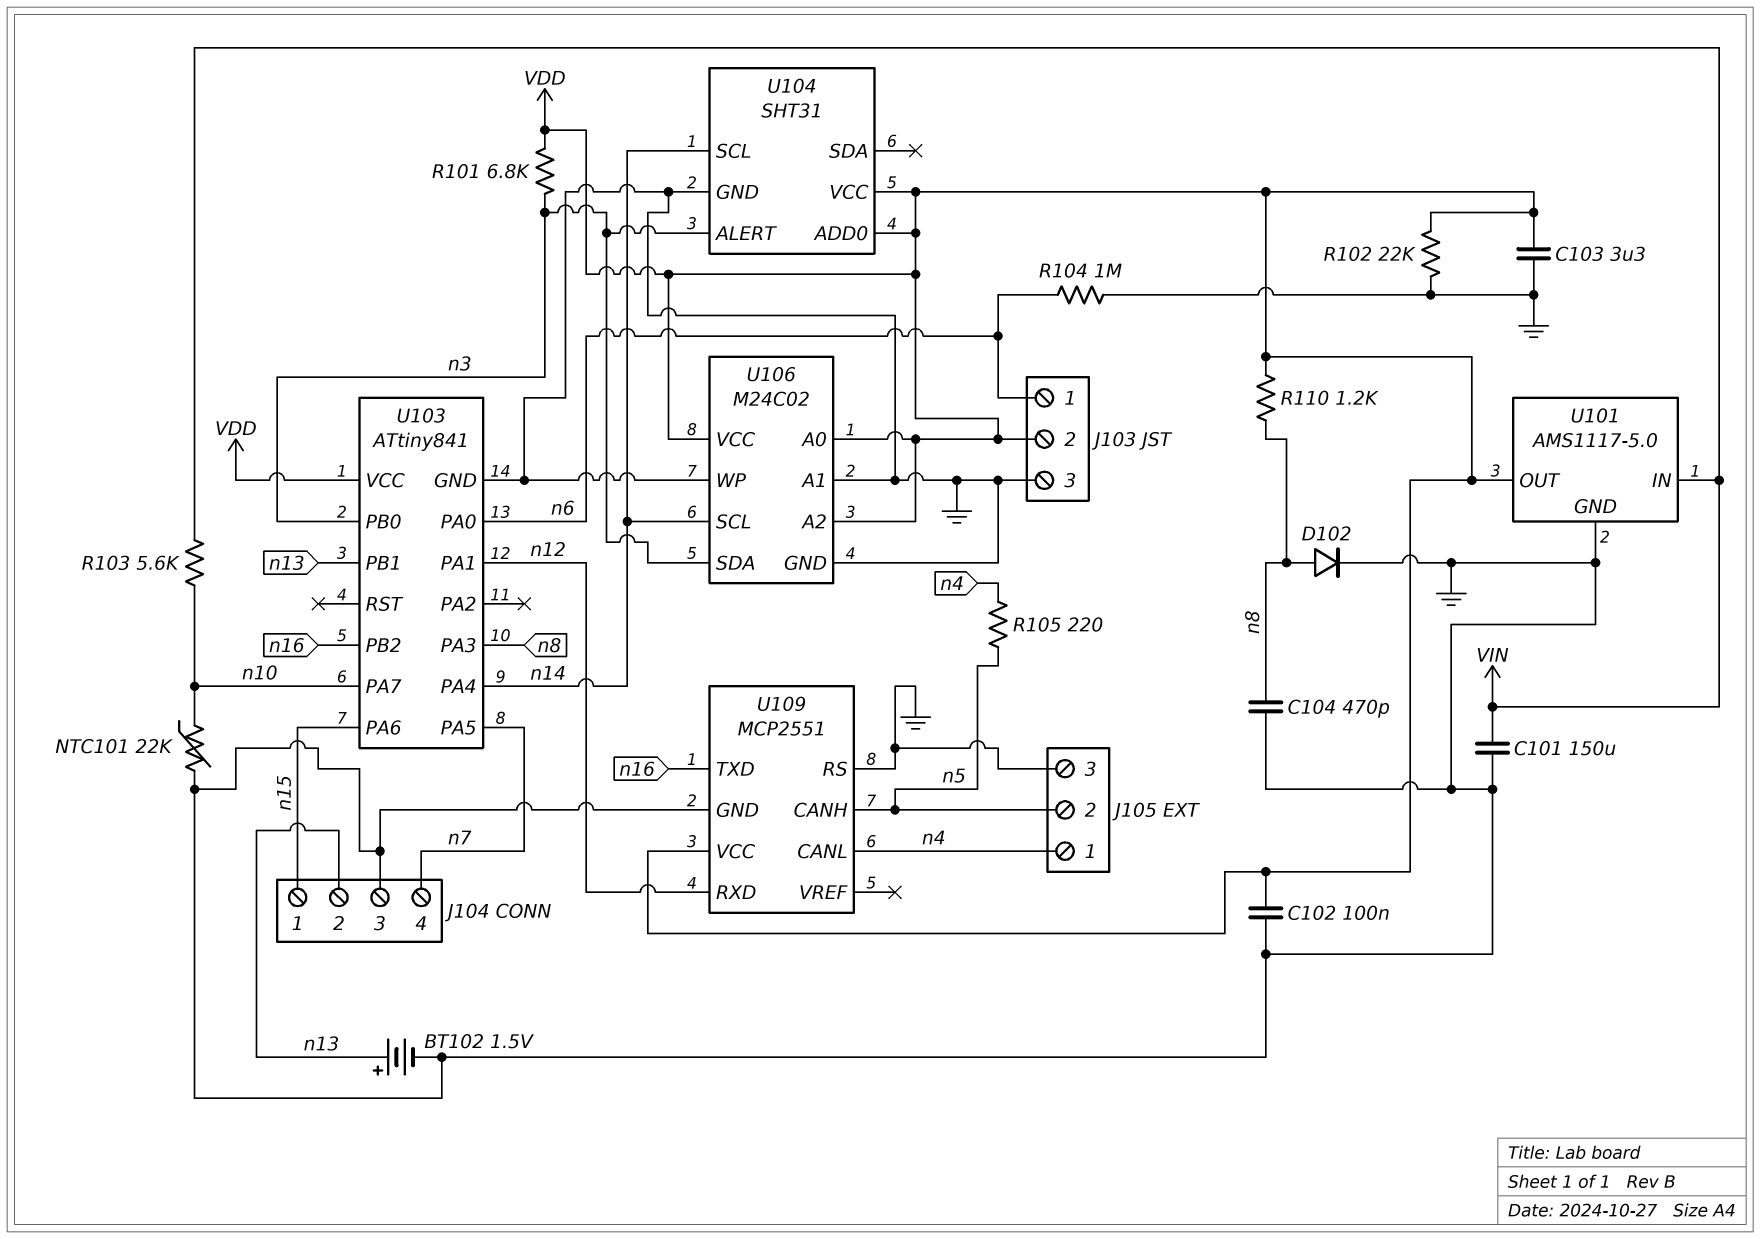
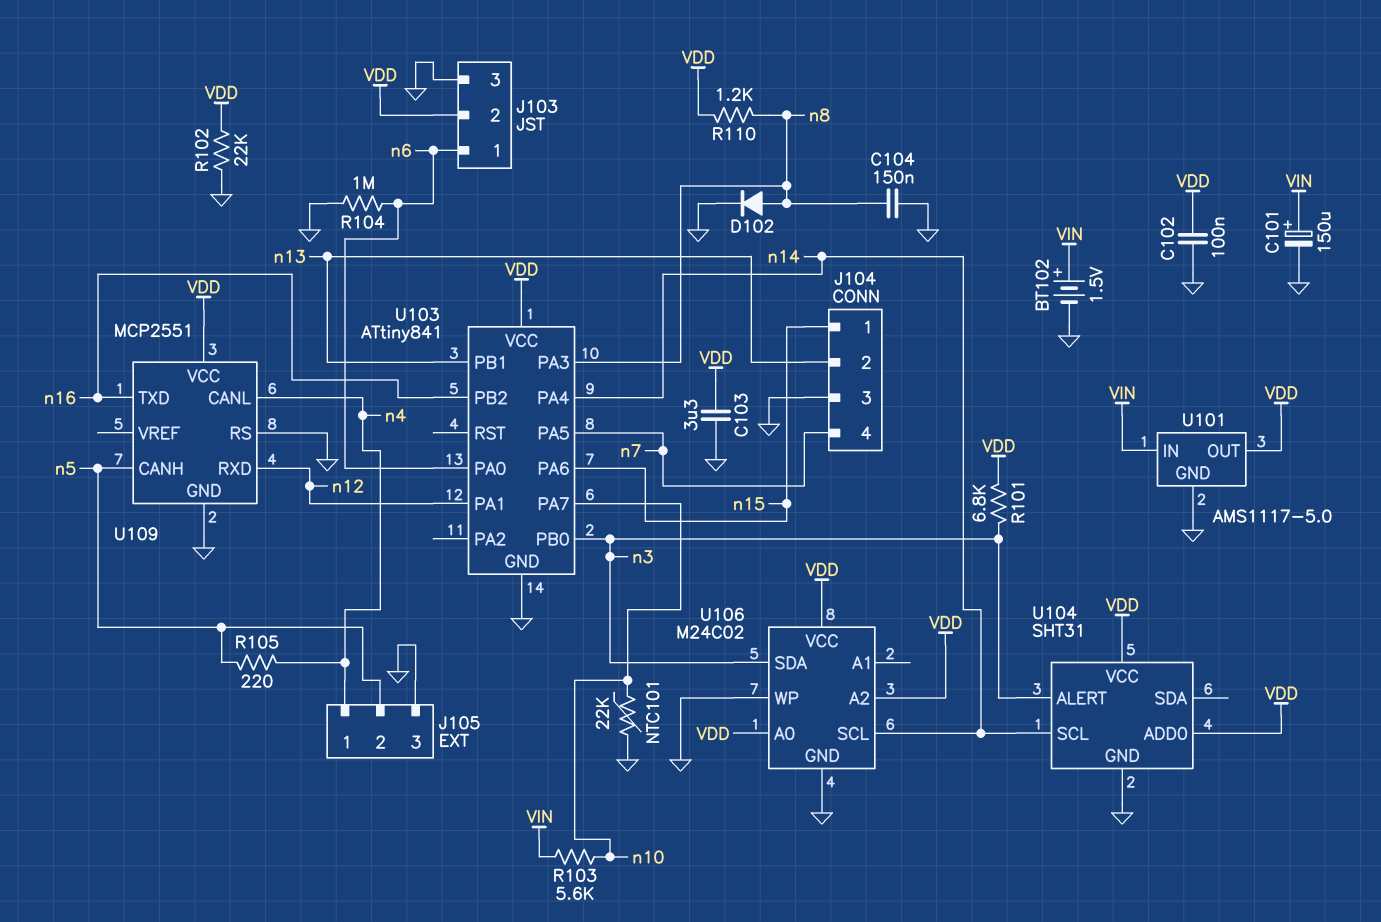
BT102: 1.5V (plus n13, minus GND) -> 1.5V (plus VIN, minus GND)
C101: 150uF (GND, VIN) -> 150uF (plus VIN, minus GND)
C104: 470pF (GND, n8) -> 150nF (GND, n8)
U106 pin A1: GND -> none

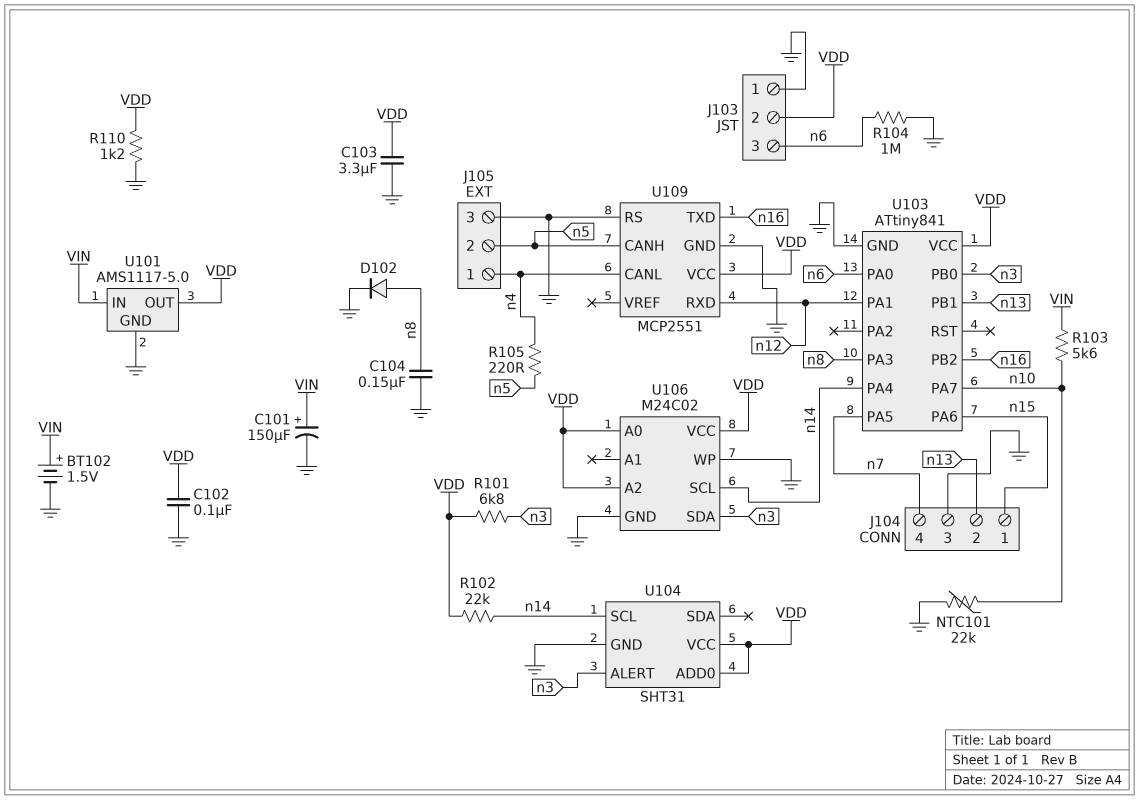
J103 pin 1: n6 -> GND
J103 pin 3: GND -> n6
R102: 22k (GND, VDD) -> 22k (VDD, n14)
R110: 1.2k (VDD, n8) -> 1.2k (GND, VDD)

